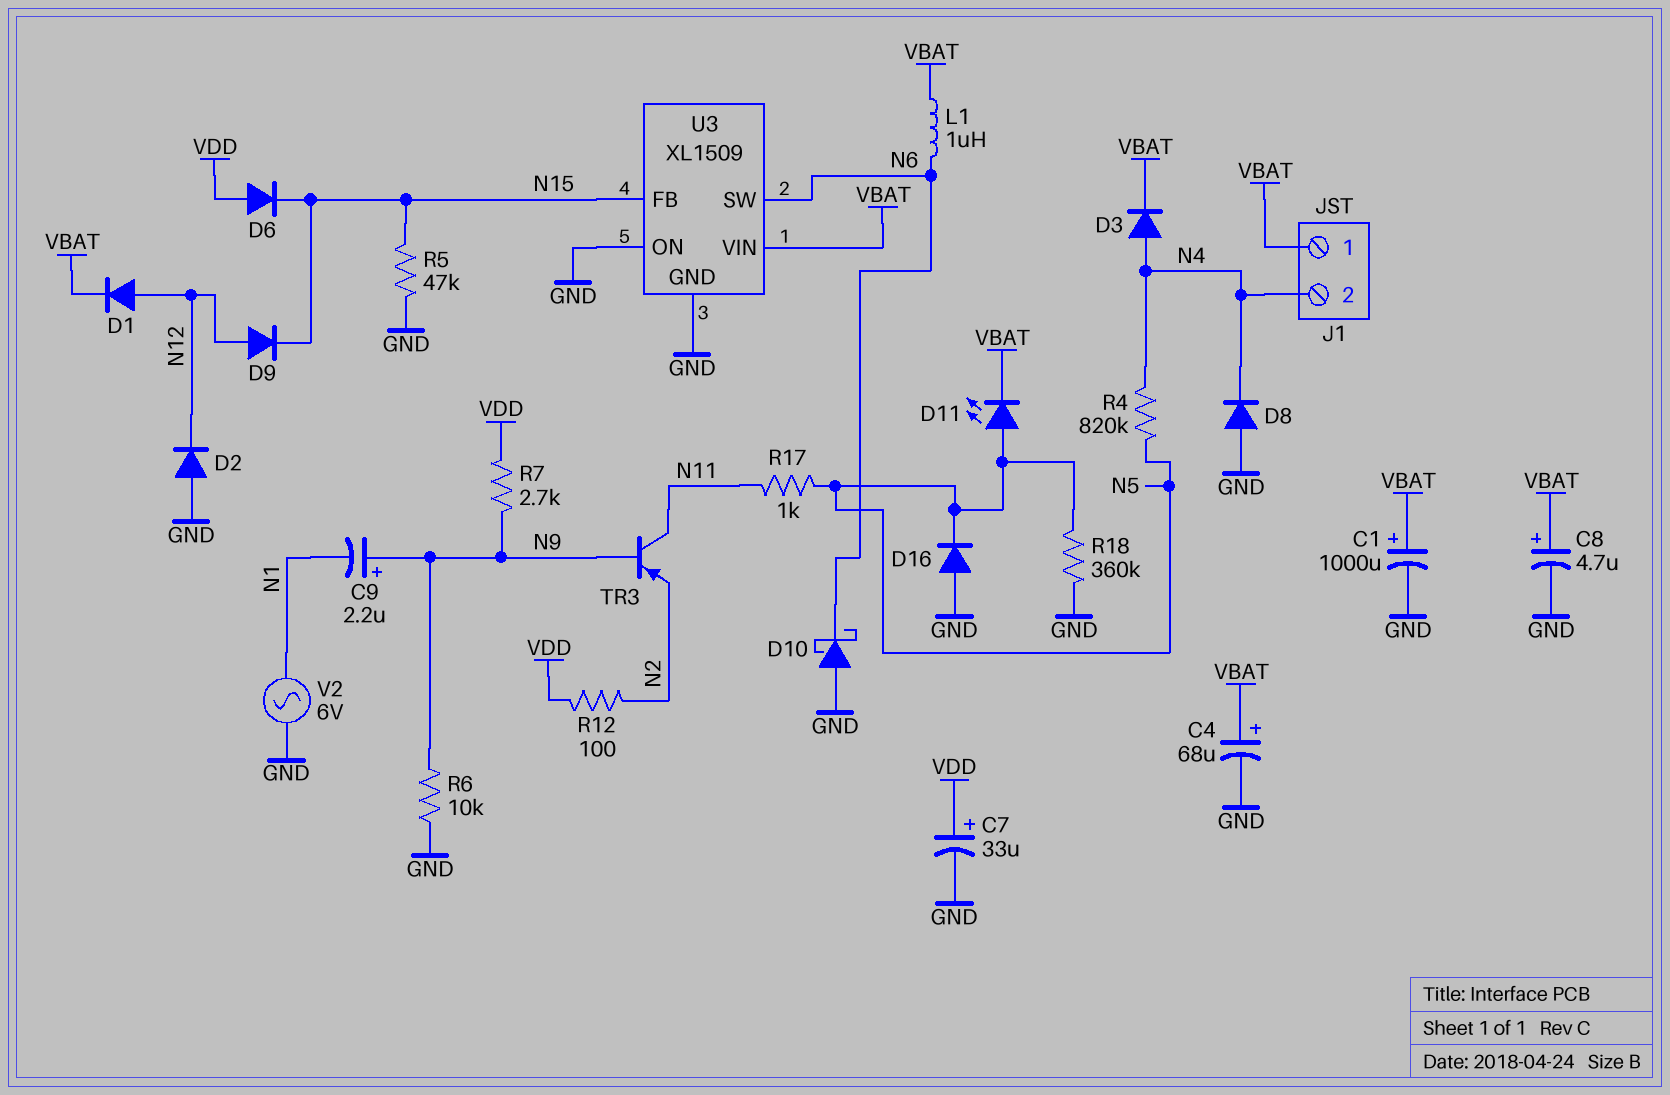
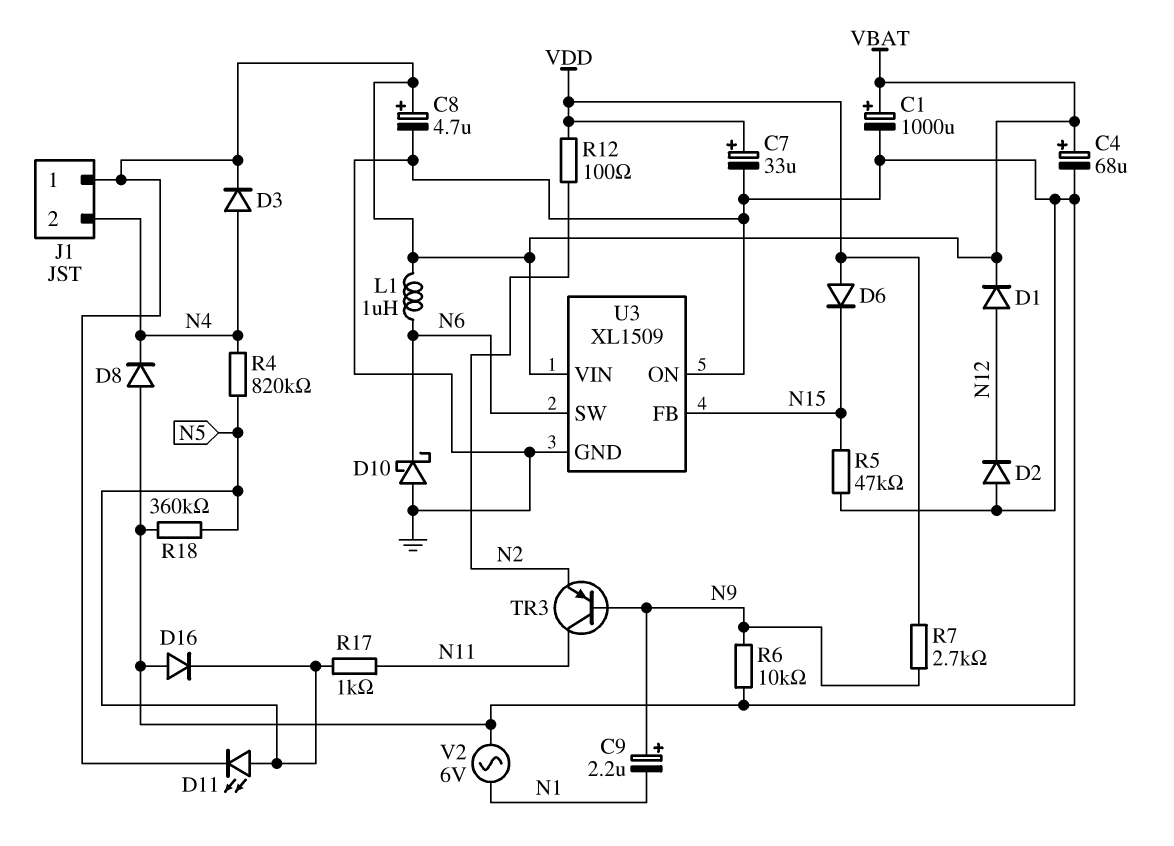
D9: diode (A N12, K N15) -> none

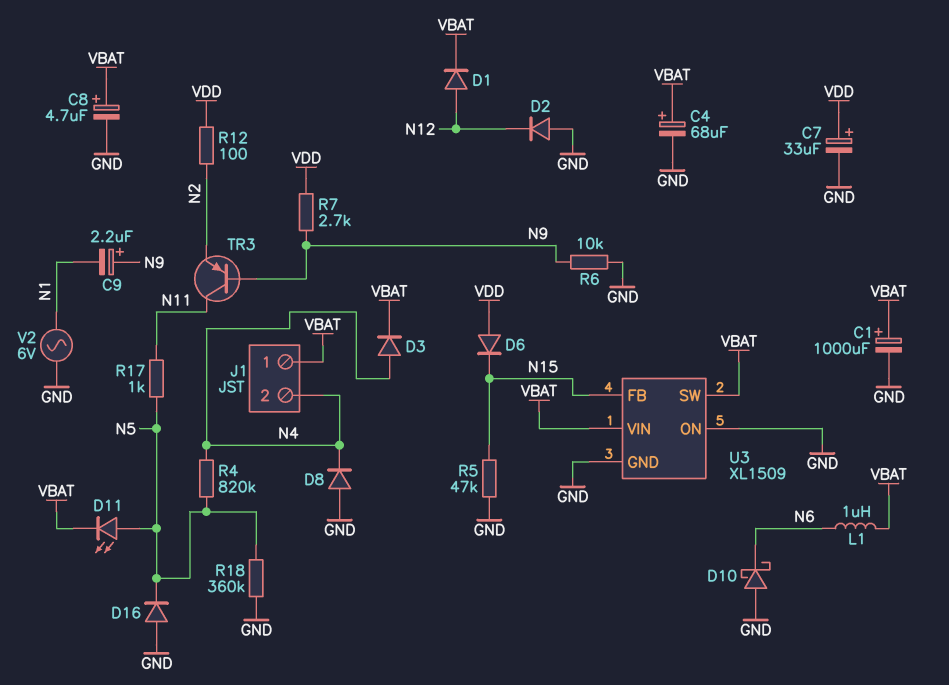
U3 pin SW: N6 -> VBAT

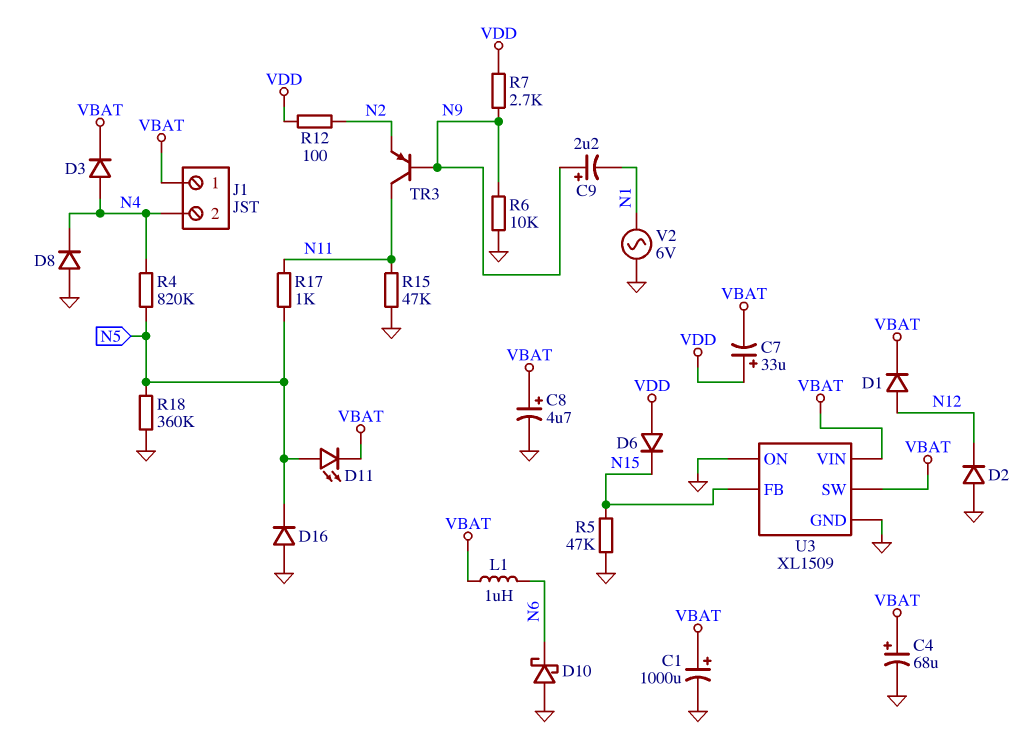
C7: 33uF (plus VDD, minus GND) -> 33uF (plus VDD, minus VBAT)
R15: none -> 47k (GND, N11)

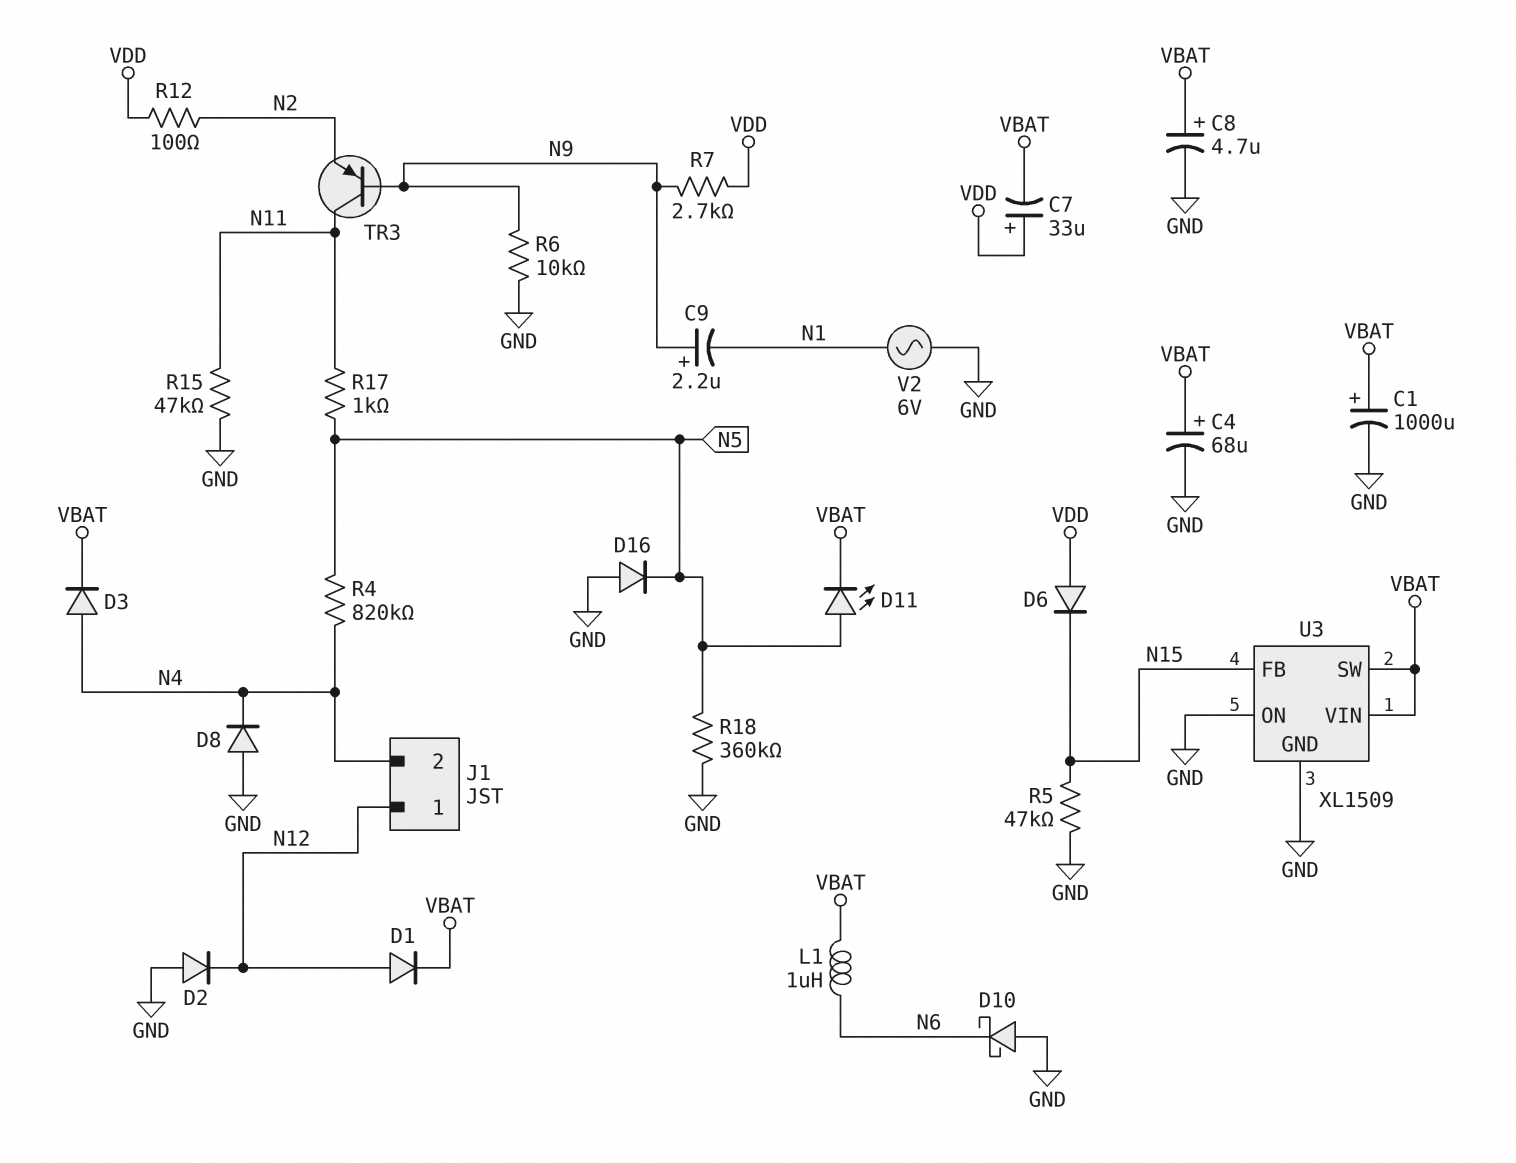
J1 pin 1: VBAT -> N12

